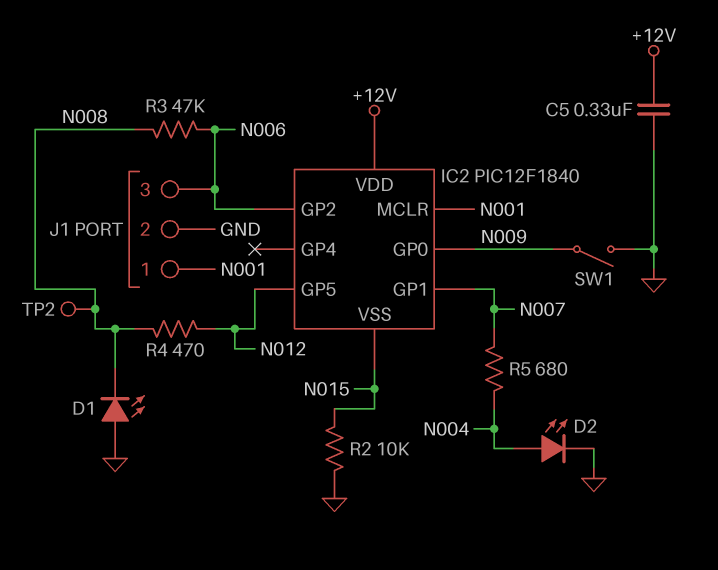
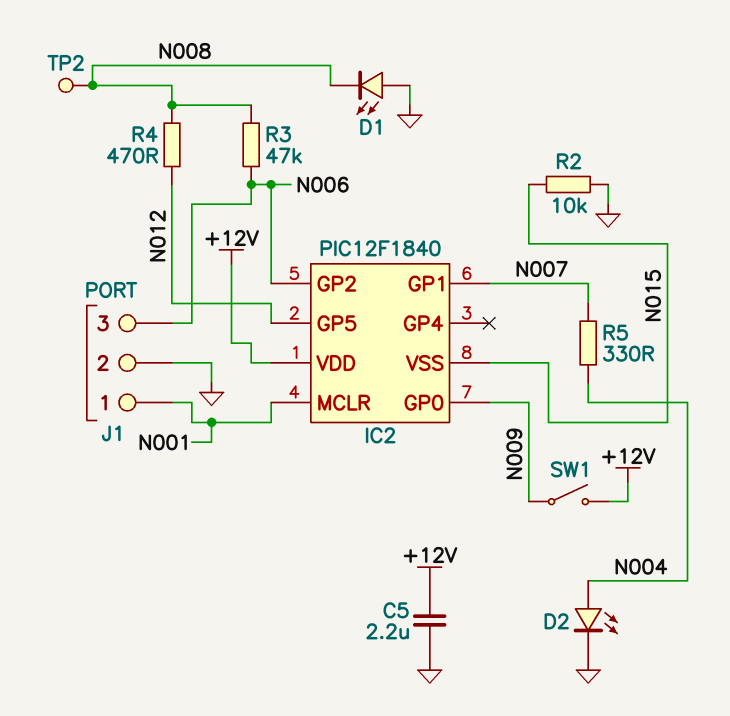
C5: 330nF (+12V, GND) -> 2.2uF (+12V, GND)
R5: 680 (N004, N007) -> 330 (N004, N007)
SW1: switch (GND, N009) -> switch (+12V, N009)

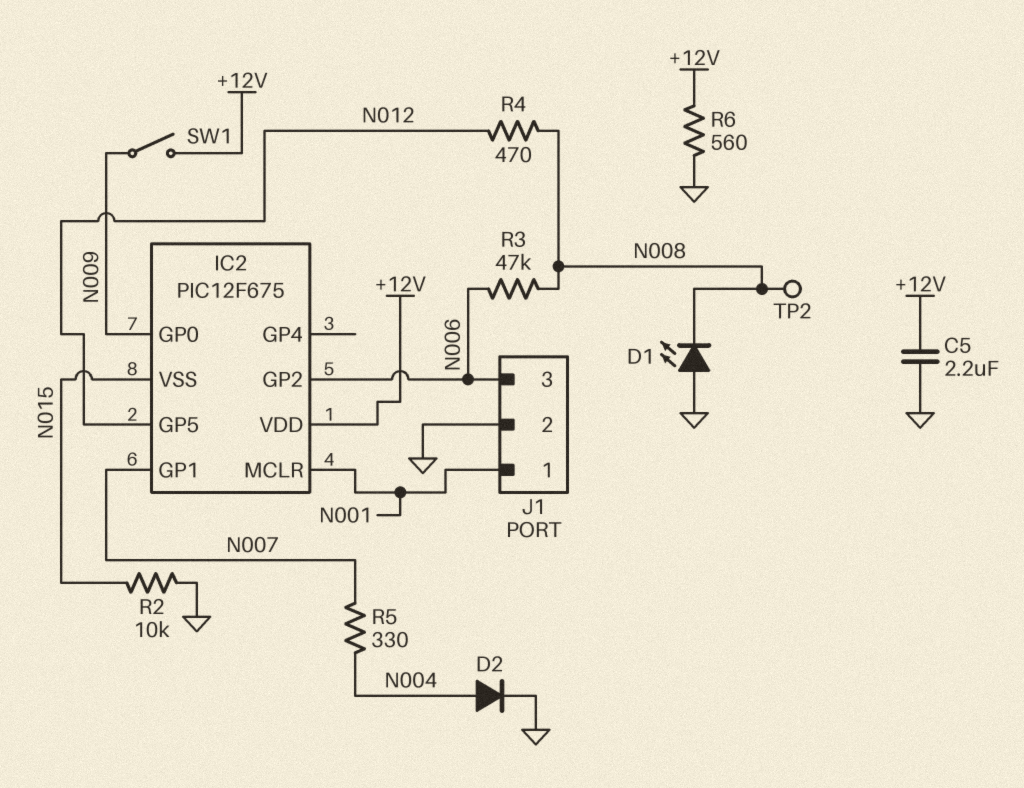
D2: LED (A N004, K GND) -> diode (A N004, K GND)
IC2: PIC12F1840 -> PIC12F675
R6: none -> 560 (+12V, GND)

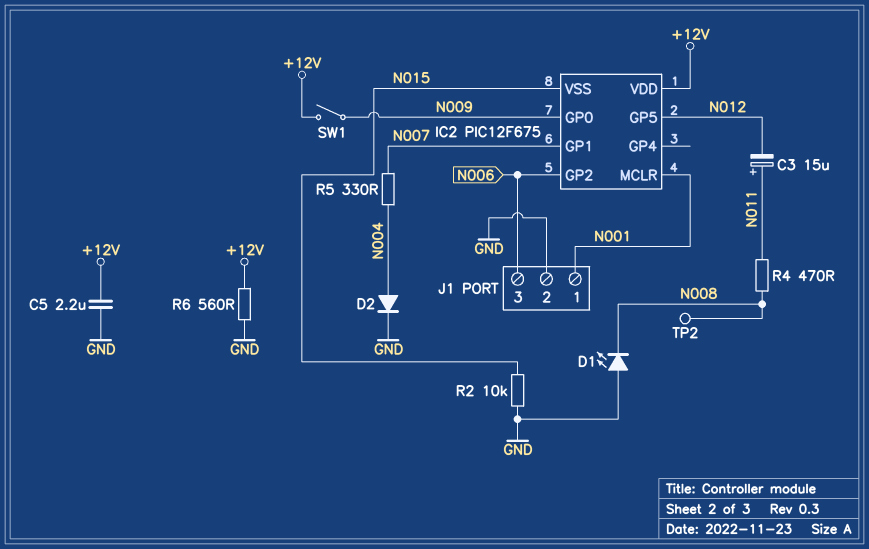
C3: none -> 15uF (plus N011, minus N012)
R3: 47k (N006, N008) -> none
R4: 470 (N008, N012) -> 470 (N008, N011)

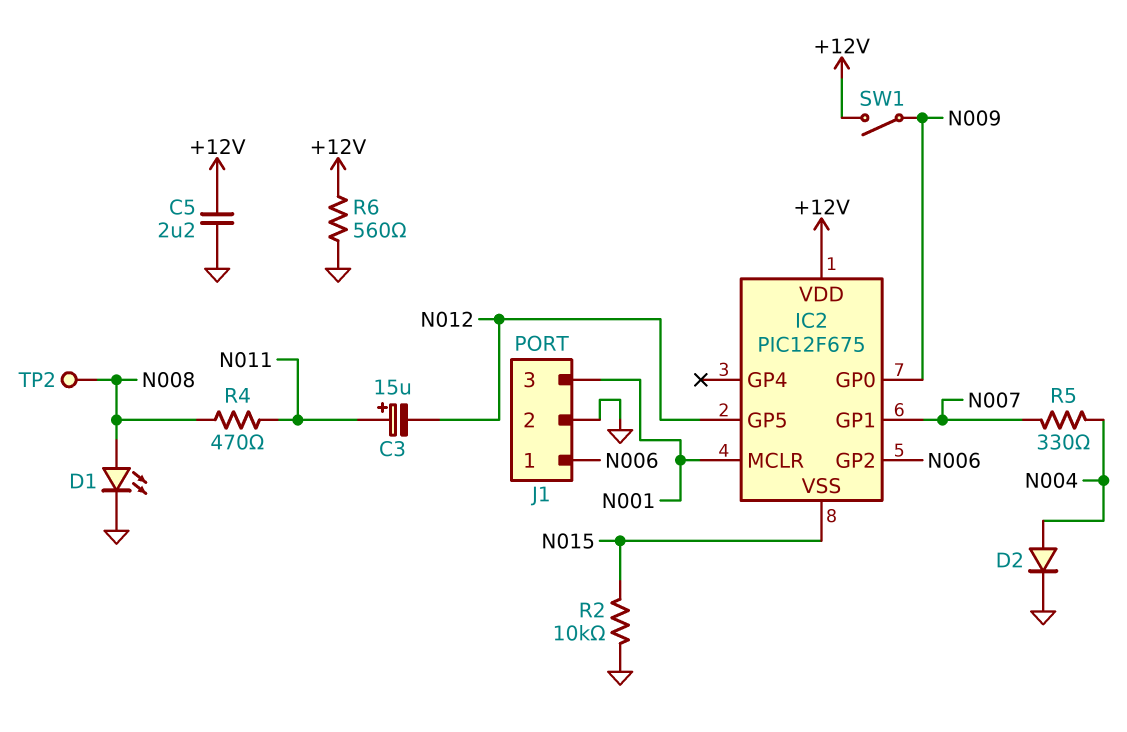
D1: LED (A GND, K N008) -> LED (A N008, K GND)
J1 pin 1: N001 -> N006
J1 pin 3: N006 -> N001

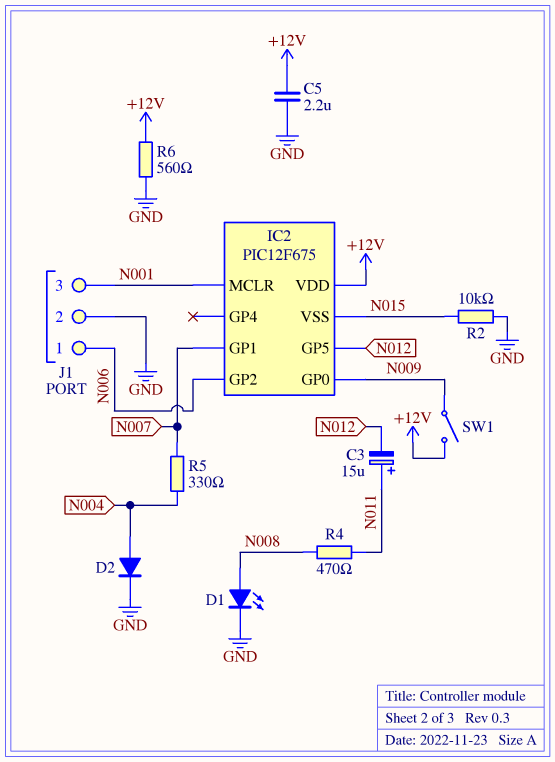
TP2: test point (N008) -> none

